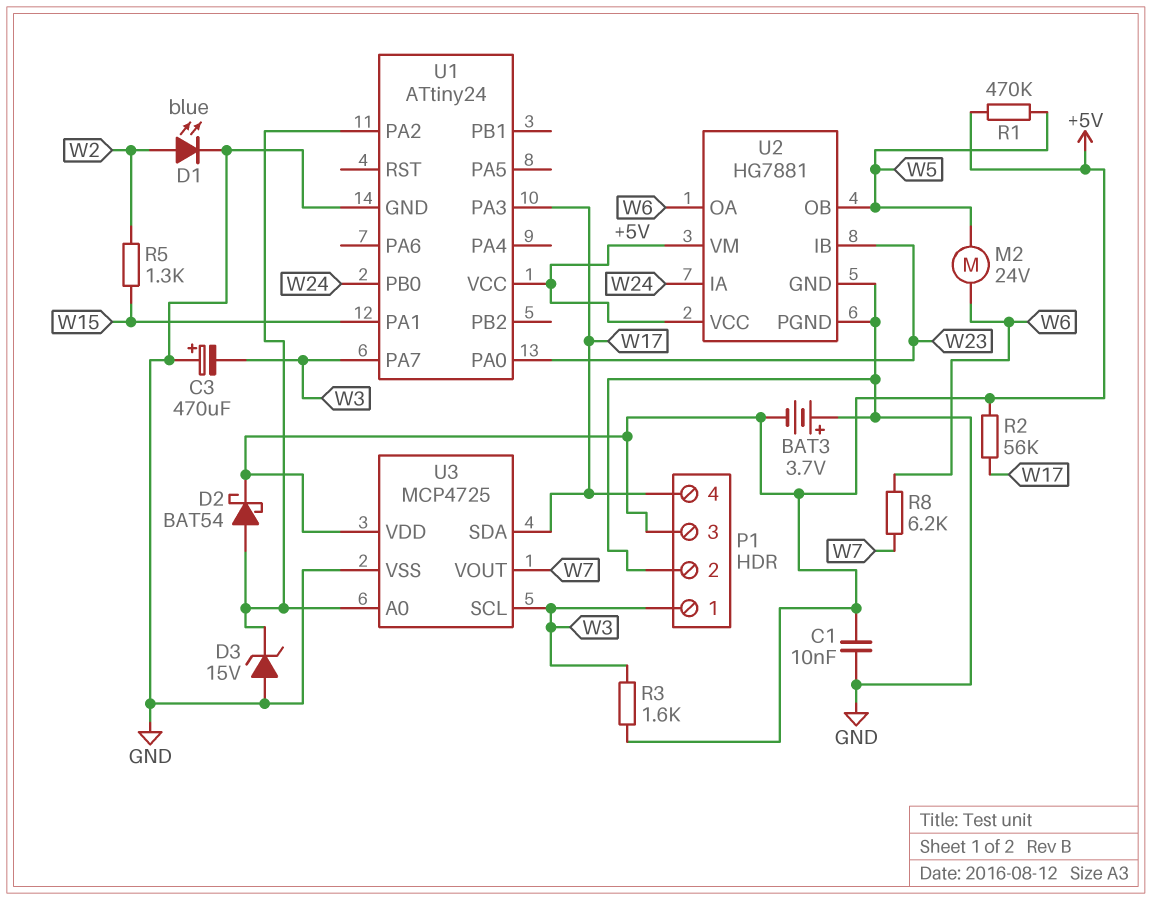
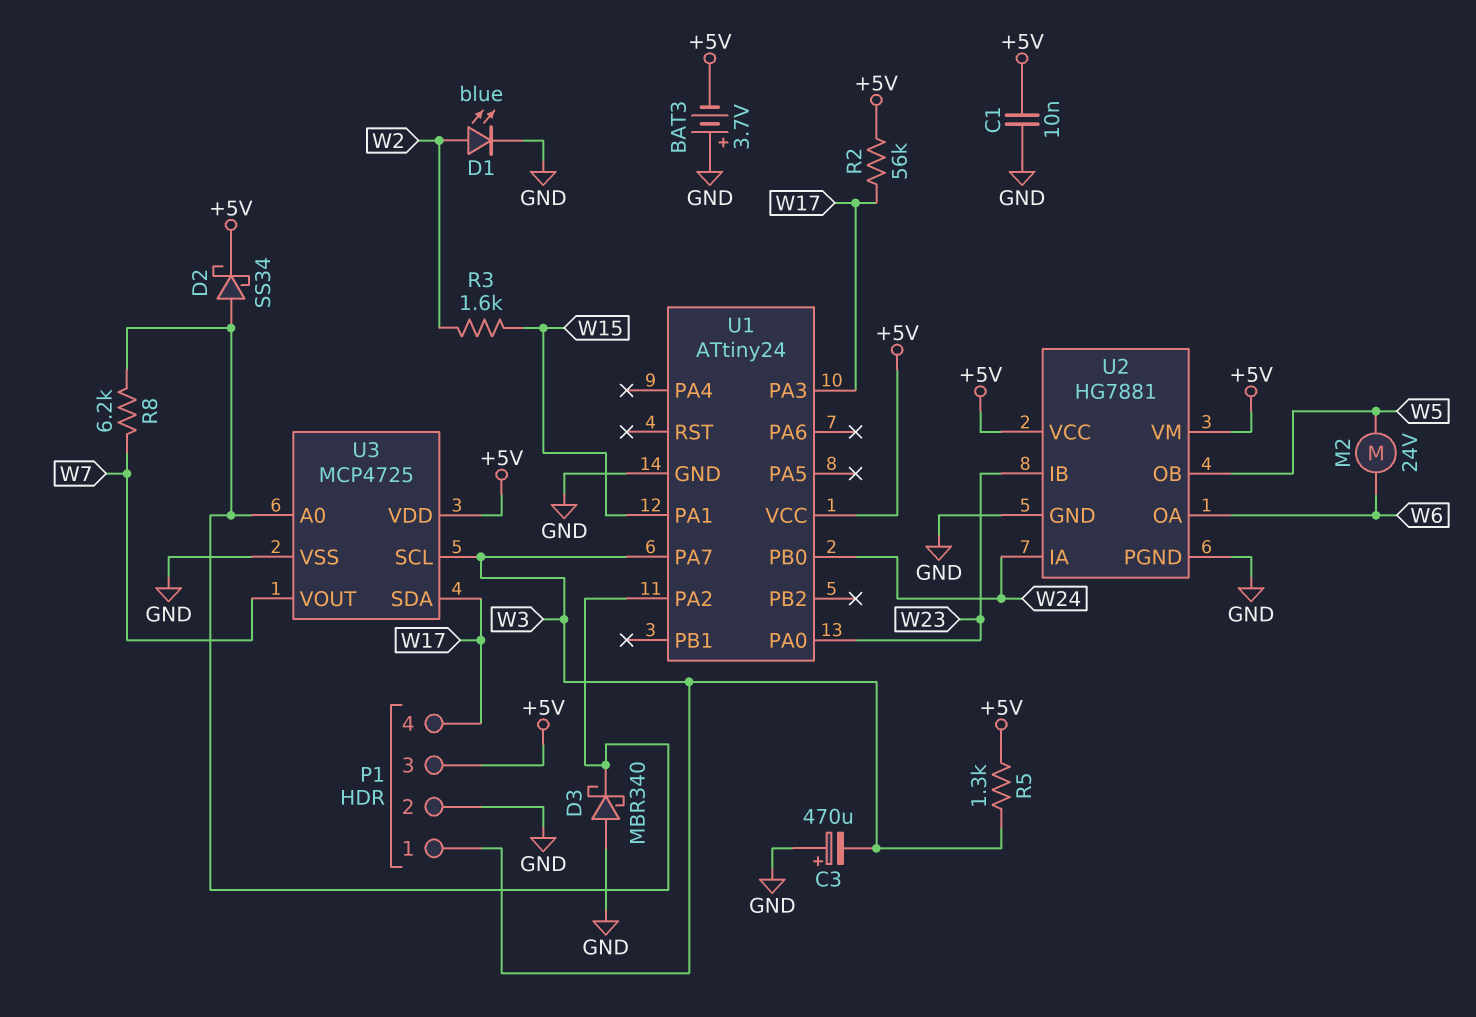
D2: schottky BAT54 (A U1/PA2, K +5V) -> schottky SS34 (A U1/PA2, K +5V)
D3: zener 15V (A GND, K U1/PA2) -> schottky MBR340 (A GND, K U1/PA2)
R1: 470k (+5V, W5) -> none
R3: 1.6k (+5V, W3) -> 1.6k (W2, W15)
R5: 1.3k (W2, W15) -> 1.3k (+5V, W3)
R8: 6.2k (W6, W7) -> 6.2k (U1/PA2, W7)

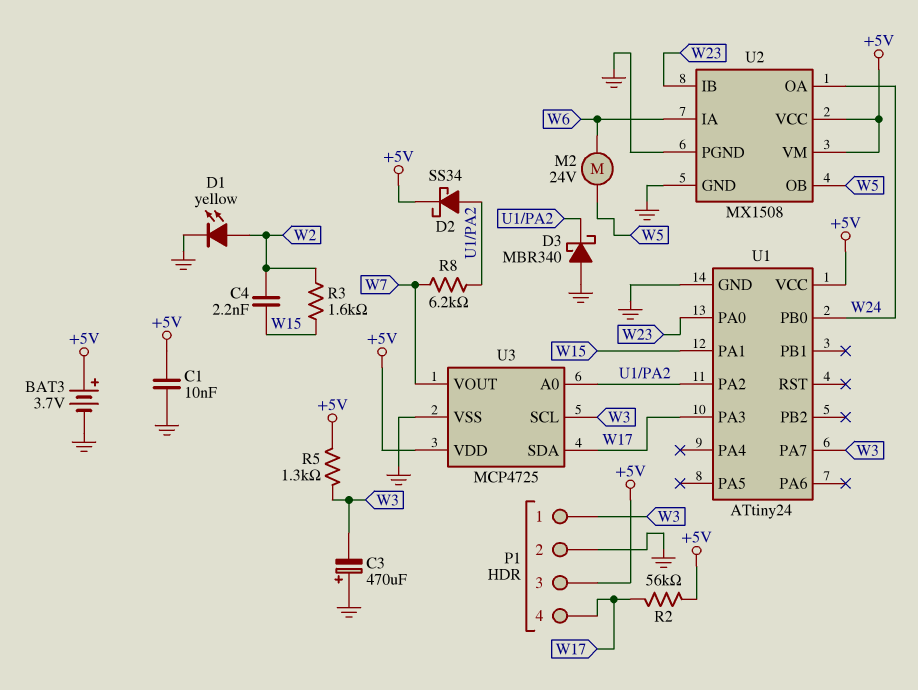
BAT3: 3.7V (plus GND, minus +5V) -> 3.7V (plus +5V, minus GND)
C4: none -> 2.2nF (W2, W15)
D1: LED blue (A W2, K GND) -> LED yellow (A W2, K GND)
U2: HG7881 -> MX1508
U2 pin IA: W24 -> W6
U2 pin OA: W6 -> W24

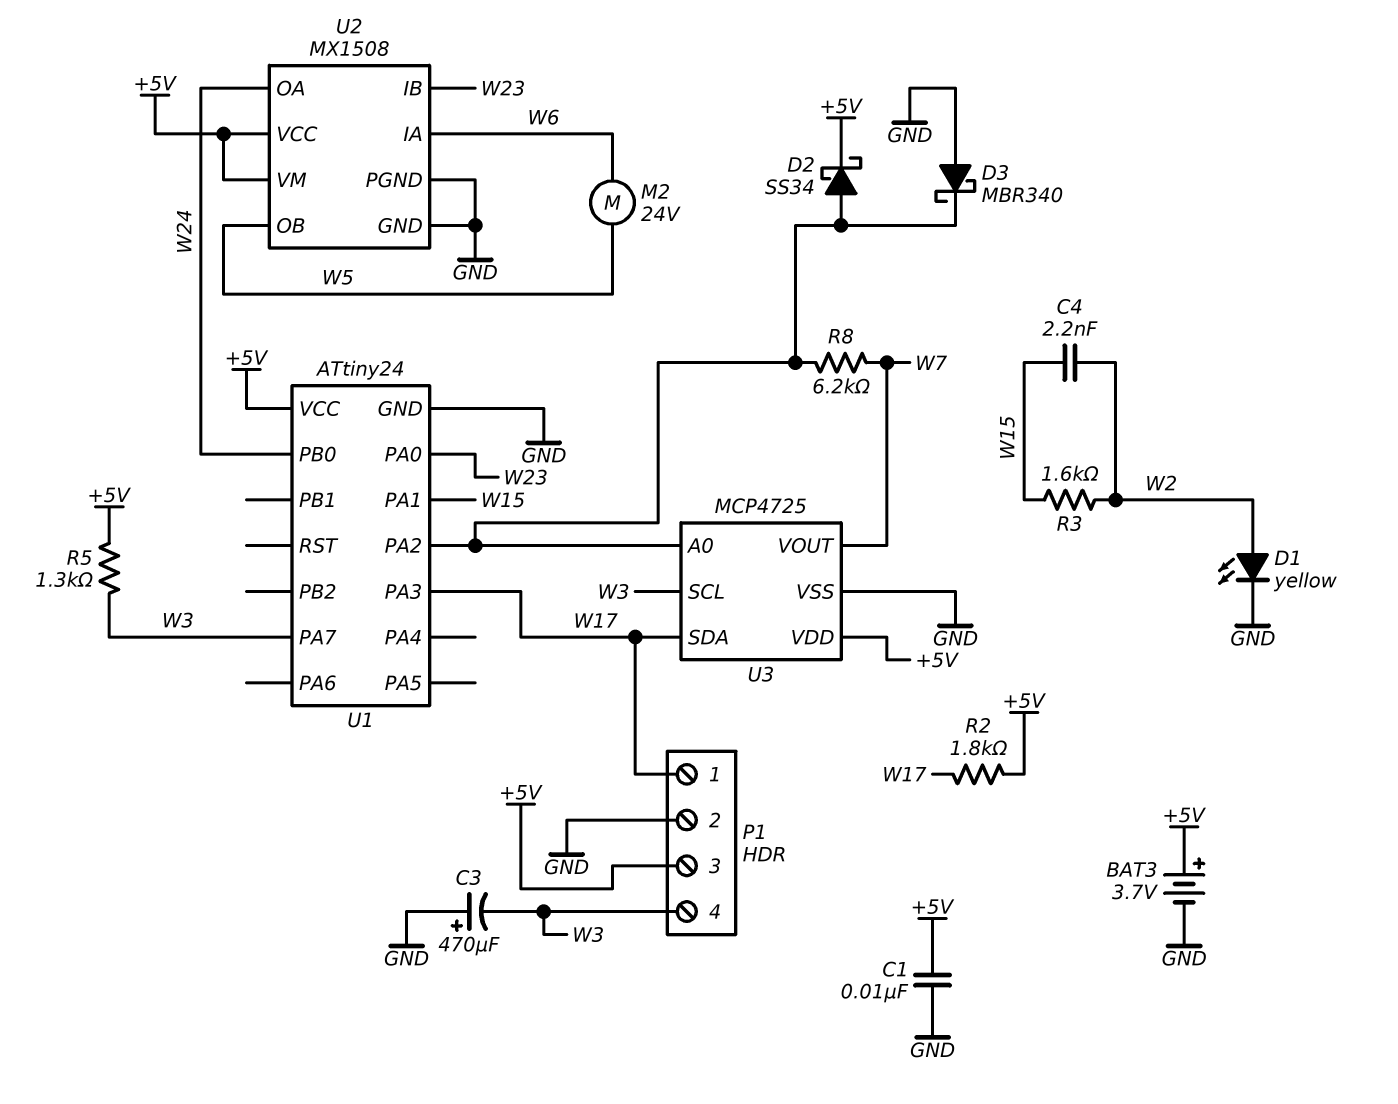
P1 pin 1: W3 -> W17
P1 pin 4: W17 -> W3
R2: 56k (+5V, W17) -> 1.8k (+5V, W17)

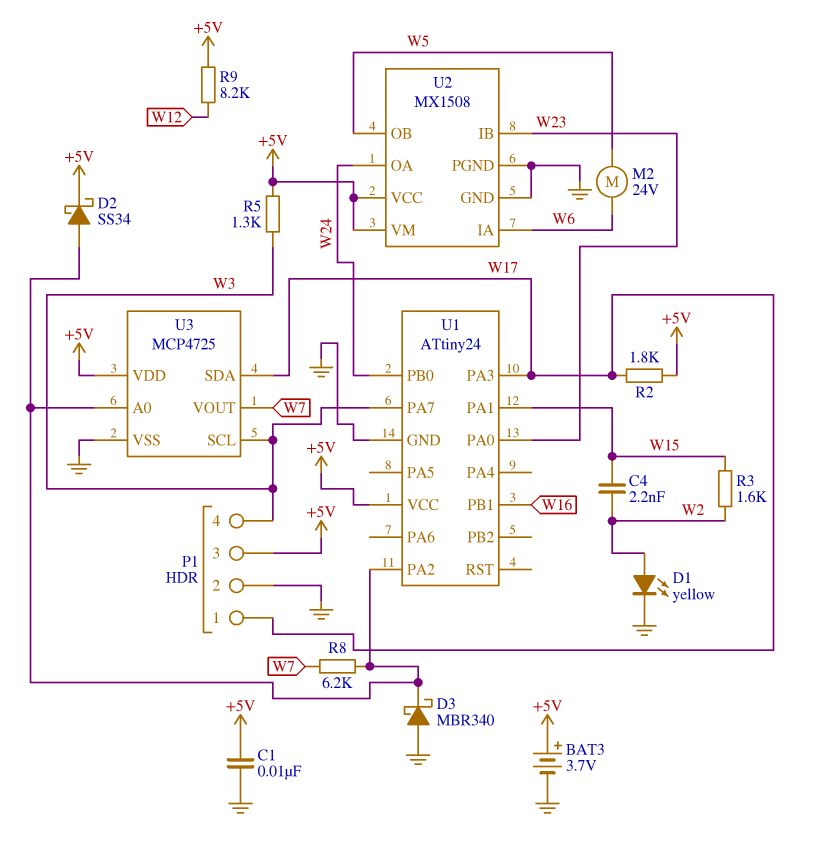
C3: 470uF (plus GND, minus W3) -> none
R9: none -> 8.2k (+5V, W12)
U1 pin PB1: none -> W16

